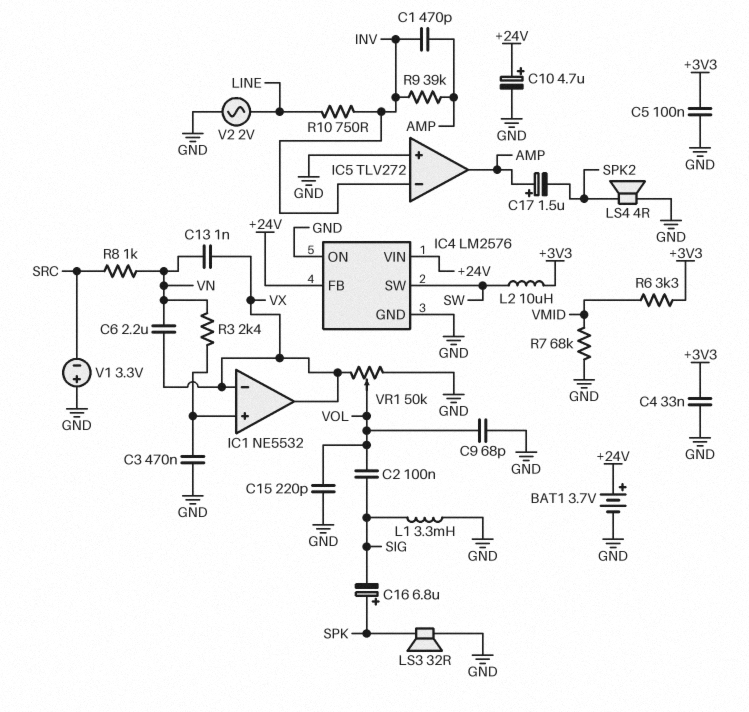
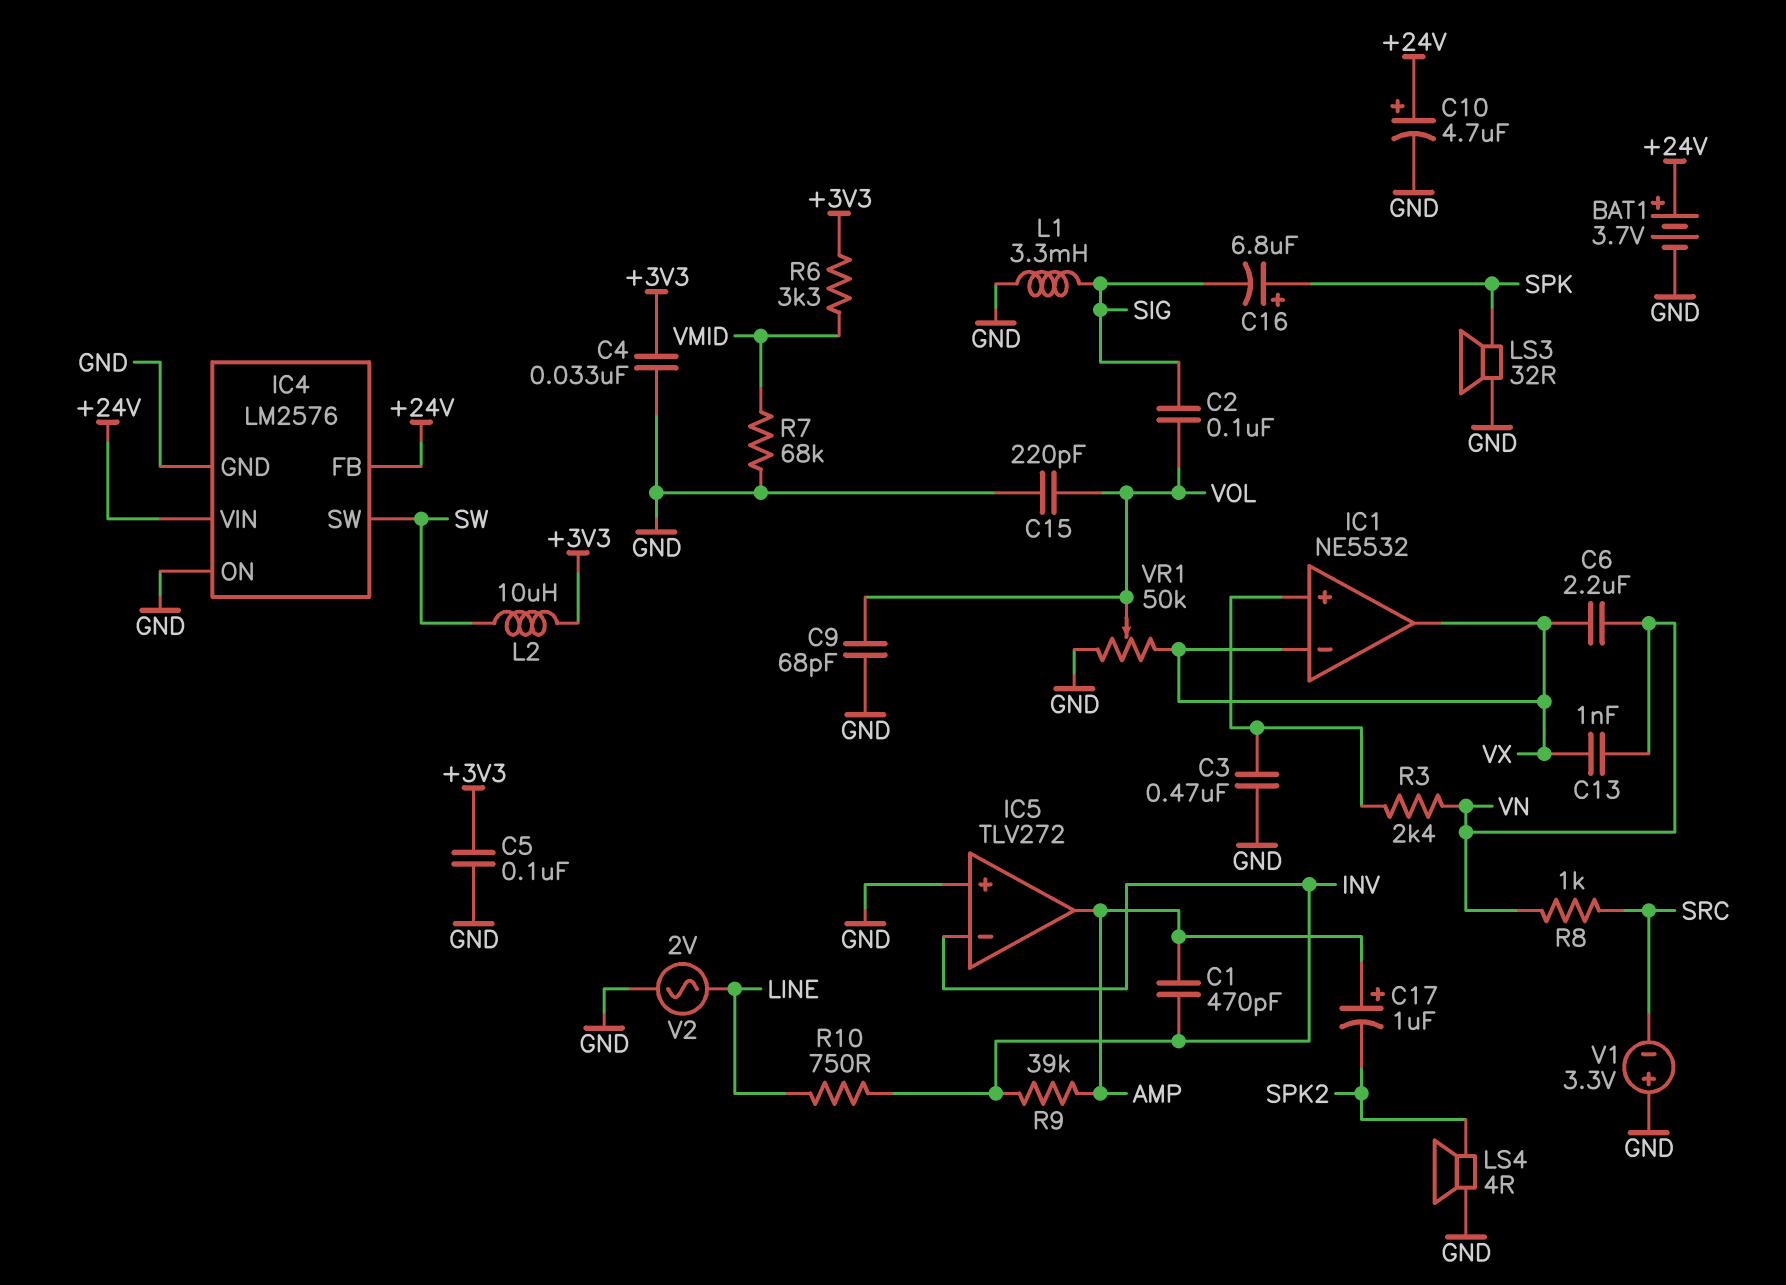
C17: 1.5uF (plus AMP, minus SPK2) -> 1uF (plus AMP, minus SPK2)

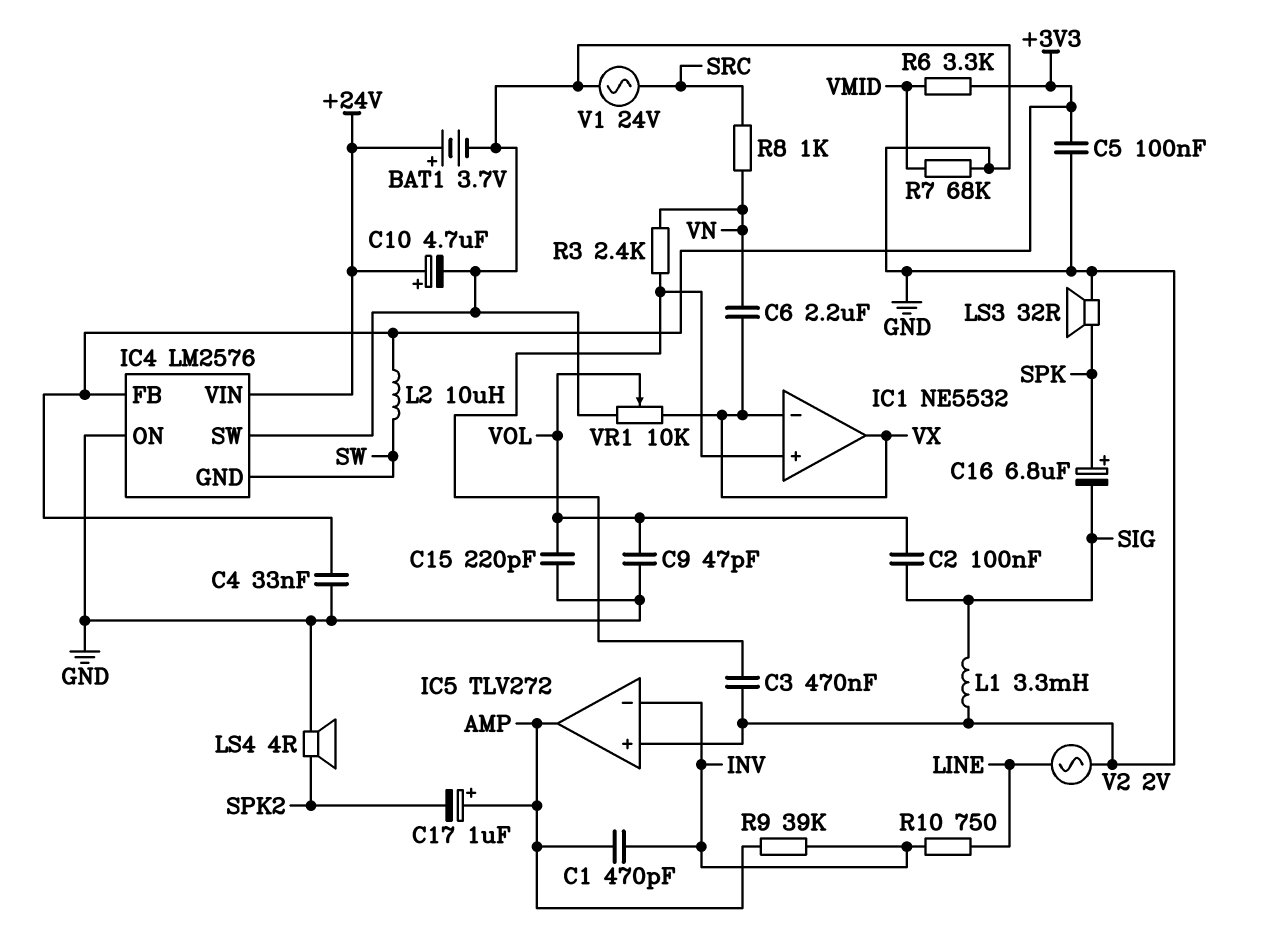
C9: 68pF (GND, VOL) -> 47pF (GND, VOL)
C13: 1nF (VN, VX) -> none
IC4 pin FB: +24V -> +3V3
IC4 pin GND: GND -> SW
IC4 pin SW: SW -> GND
V1: 3.3V (plus GND, minus SRC) -> AC 24V (GND, SRC)
VR1: 50k (GND, VX, wiper VOL) -> 10k (GND, VX, wiper VOL)

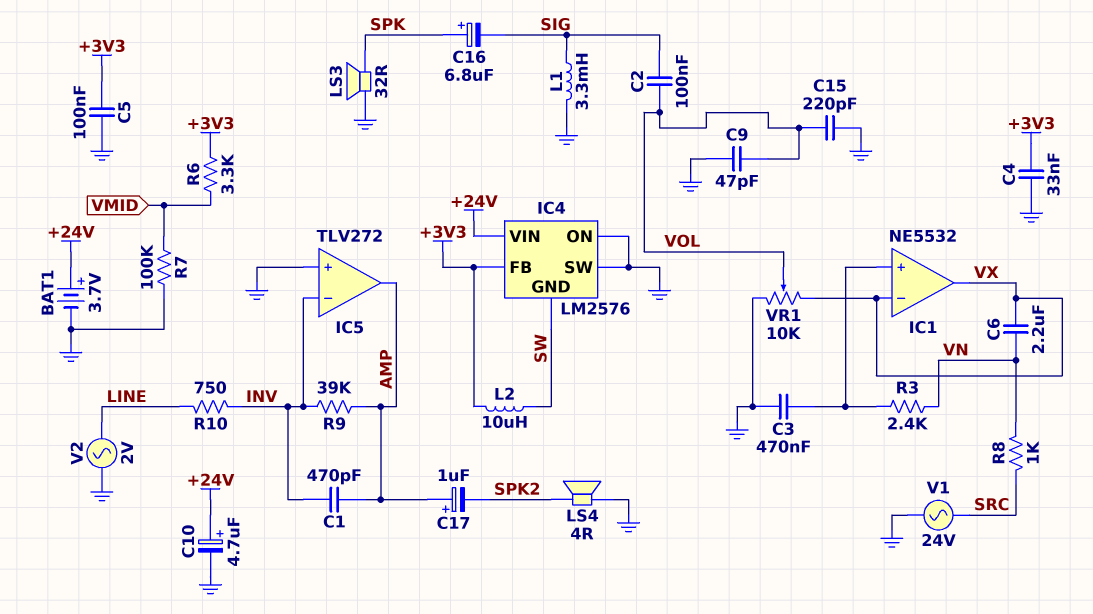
R7: 68k (GND, VMID) -> 100k (GND, VMID)

